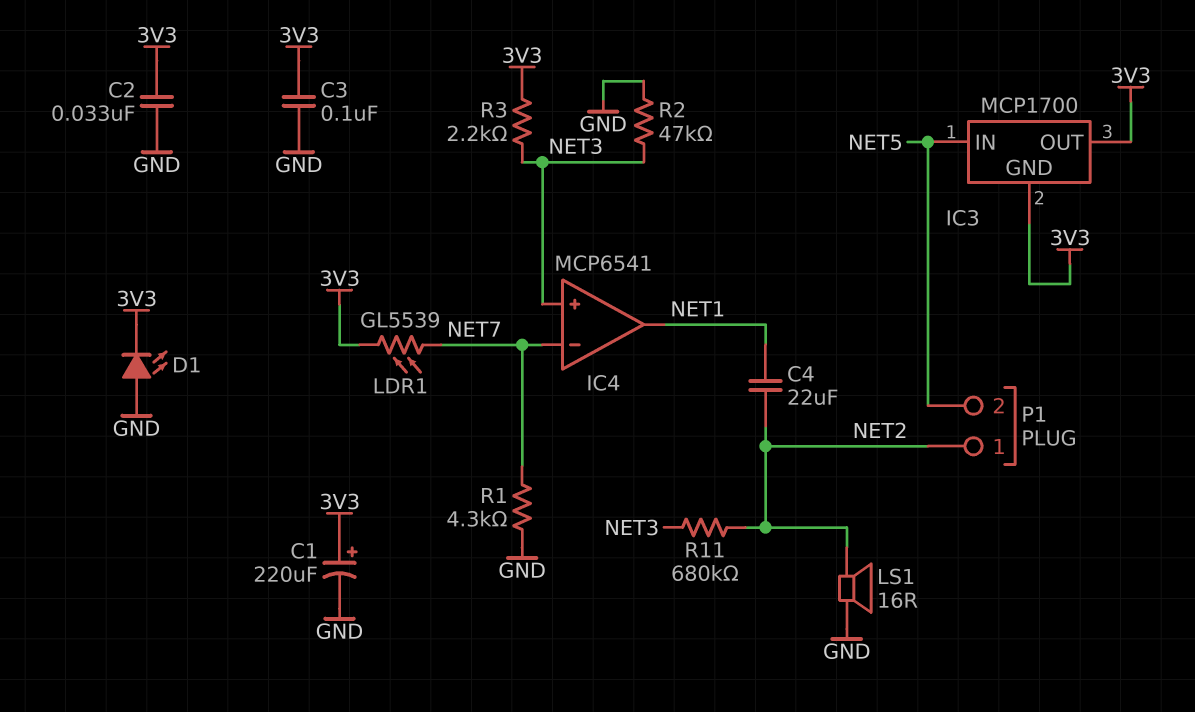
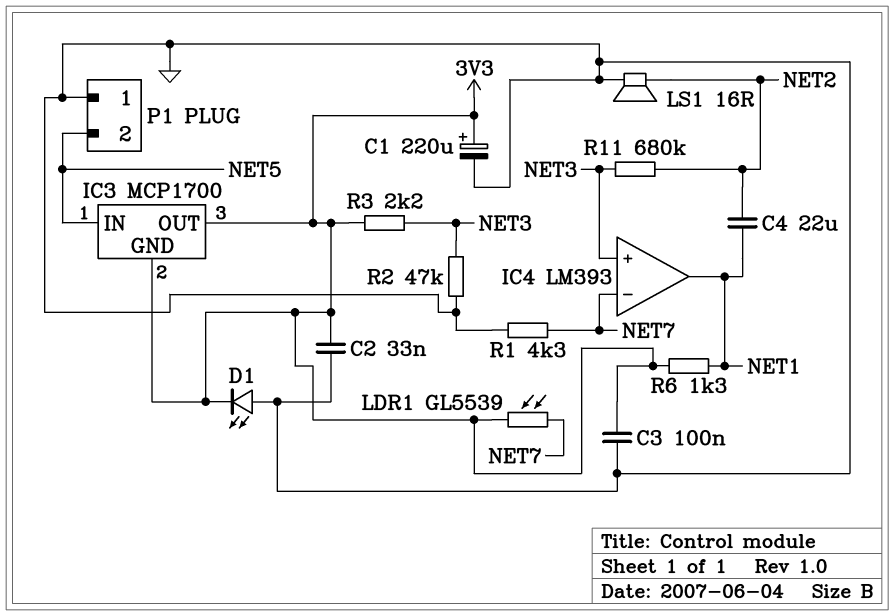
IC4: MCP6541 -> LM393
P1 pin 1: NET2 -> GND
R6: none -> 1.3k (3V3, NET1)

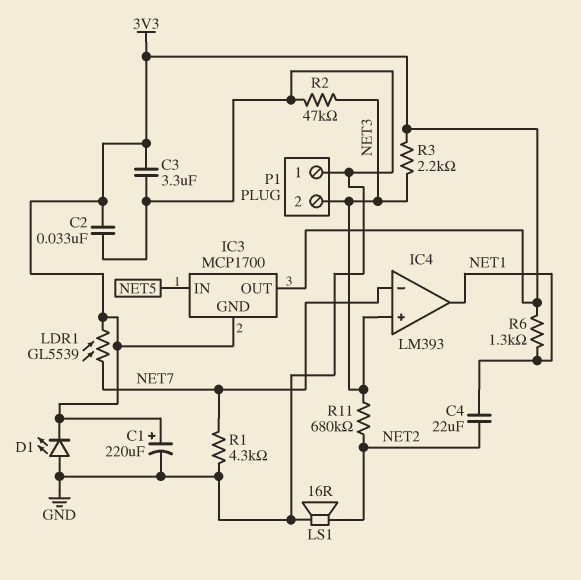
C3: 100nF (3V3, GND) -> 3.3uF (3V3, GND)
P1 pin 2: NET5 -> NET3

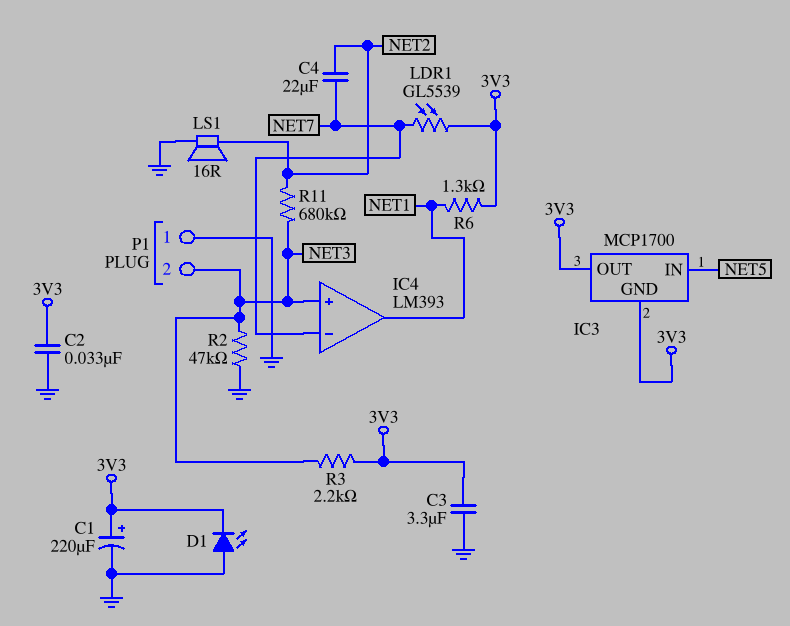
C4: 22uF (NET1, NET2) -> 22uF (NET2, NET7)
R1: 4.3k (GND, NET7) -> none

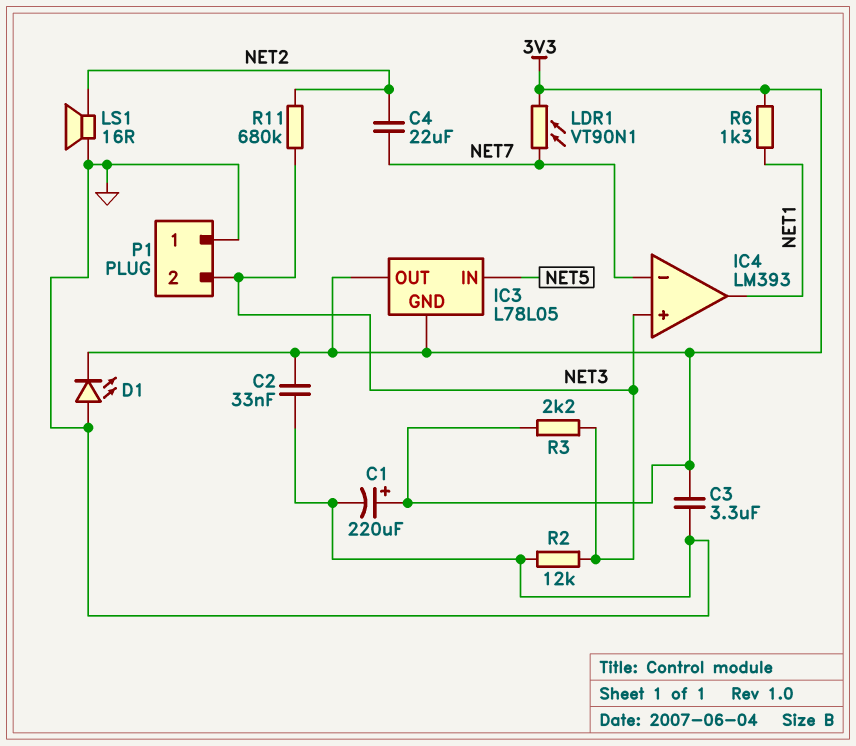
IC3: MCP1700 -> L78L05
LDR1: GL5539 (3V3, NET7) -> VT90N1 (3V3, NET7)
R2: 47k (GND, NET3) -> 12k (GND, NET3)

